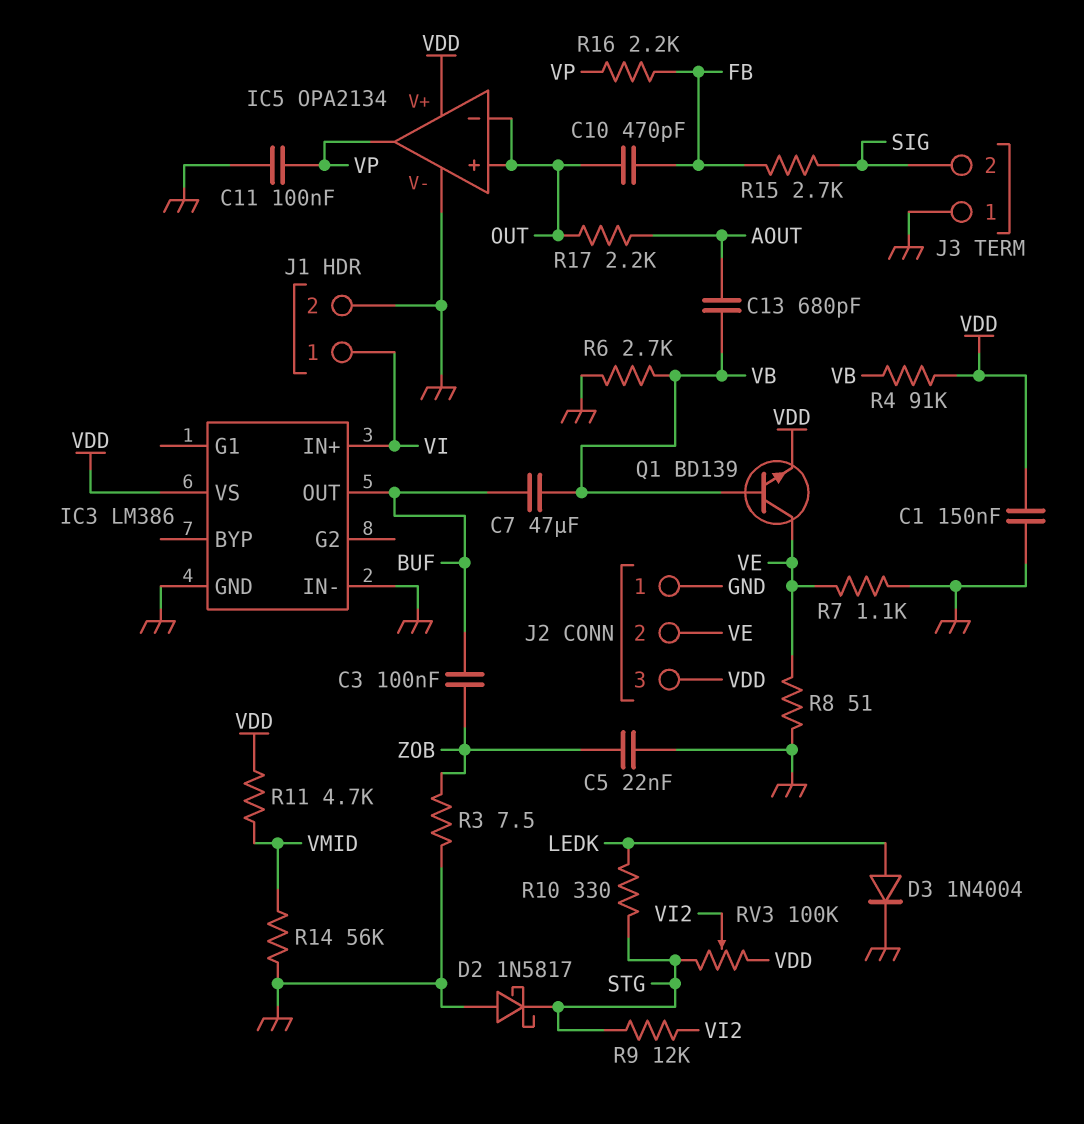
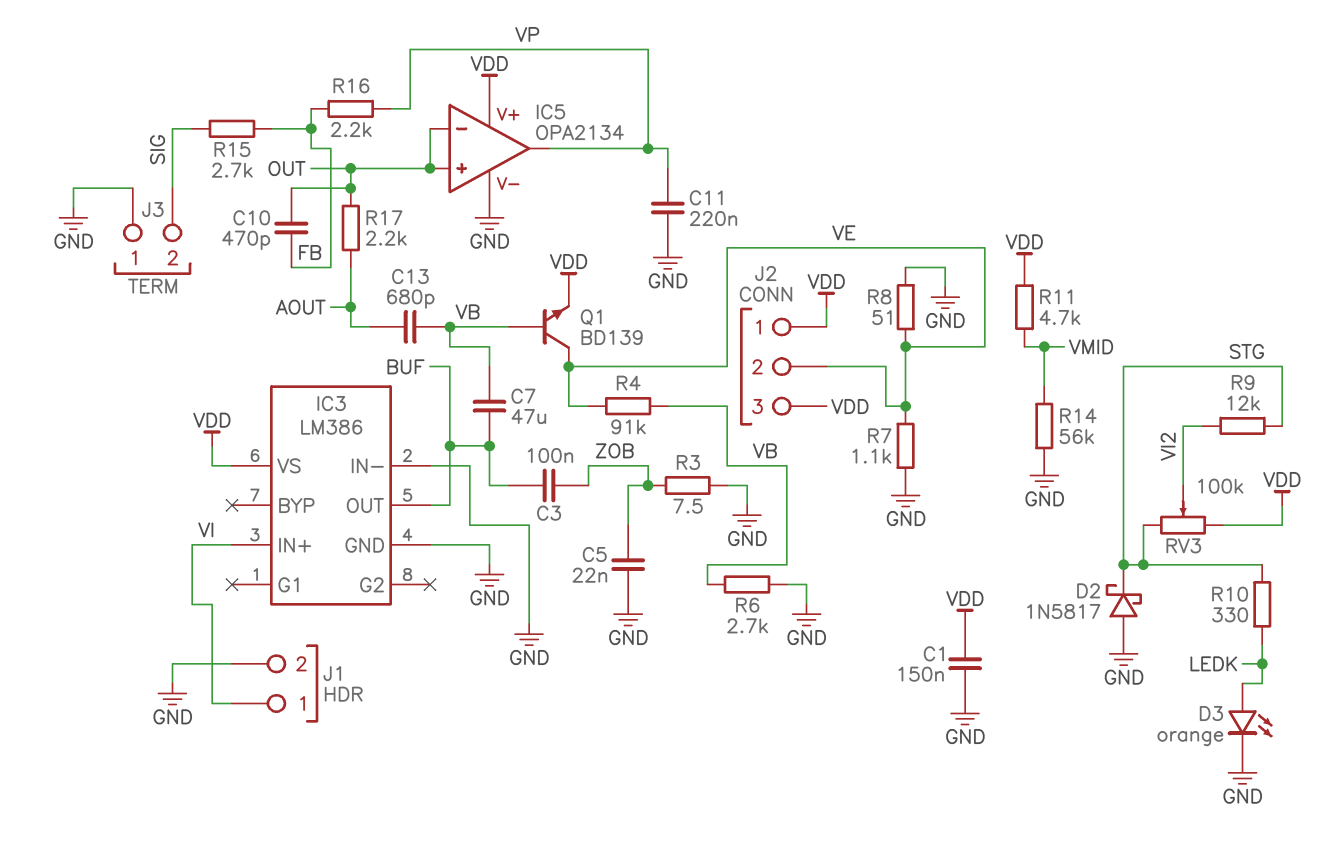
C11: 100nF (GND, VP) -> 220nF (GND, VP)
D3: diode 1N4004 (A LEDK, K GND) -> LED orange (A LEDK, K GND)
J2 pin 1: GND -> VDD
R4: 91k (VB, VDD) -> 91k (VB, VE)

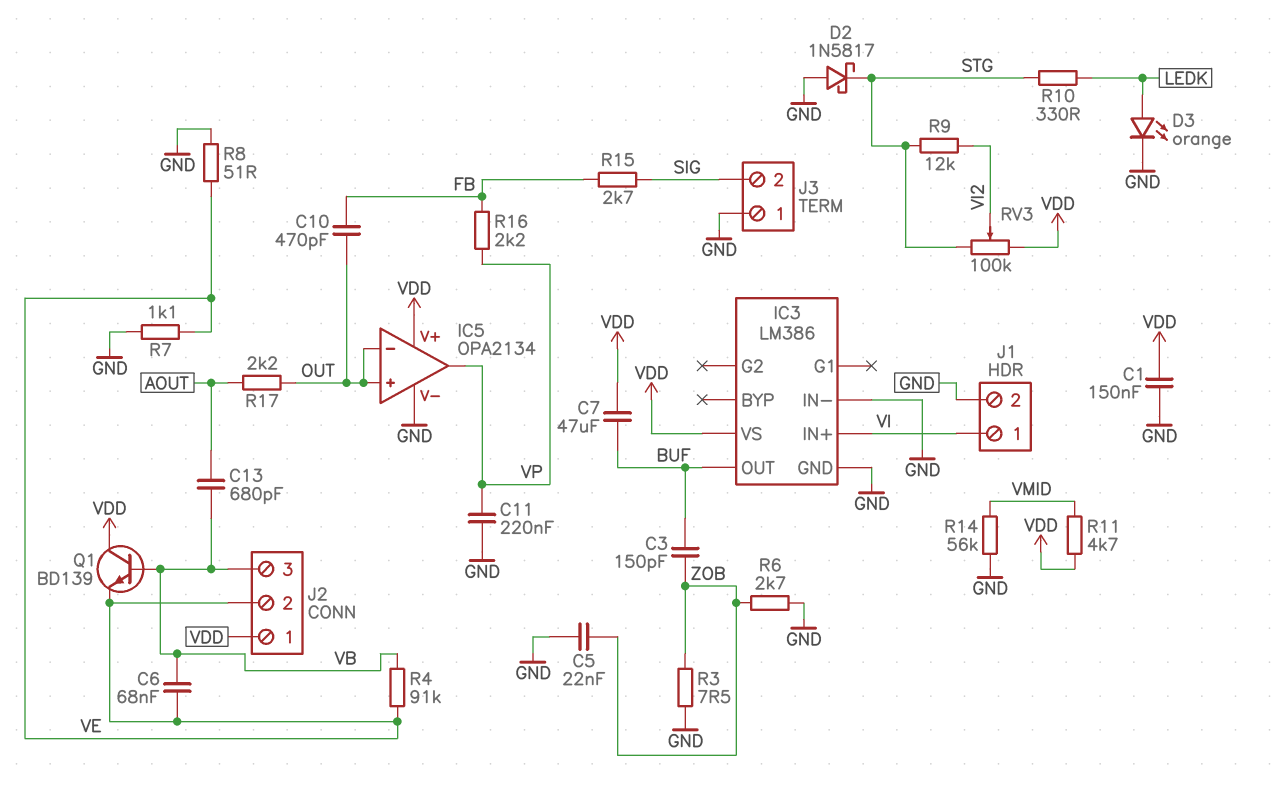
C3: 100nF (BUF, ZOB) -> 150pF (BUF, ZOB)
C6: none -> 68nF (VB, VE)
C7: 47uF (BUF, VB) -> 47uF (BUF, VDD)
J2 pin 3: VDD -> VB
Q1: NPN BD139 (B VB, C VE, E VDD) -> NPN BD139 (B VB, C VDD, E VE)
R6: 2.7k (GND, VB) -> 2.7k (GND, ZOB)

